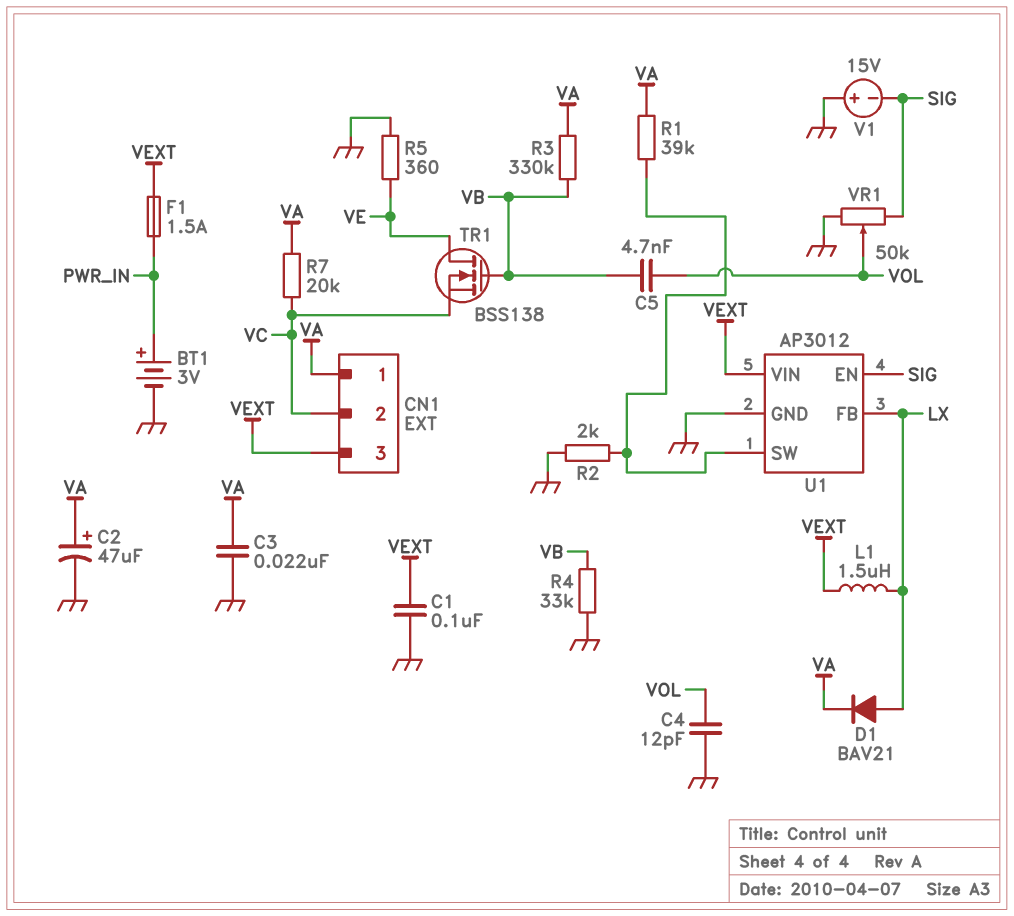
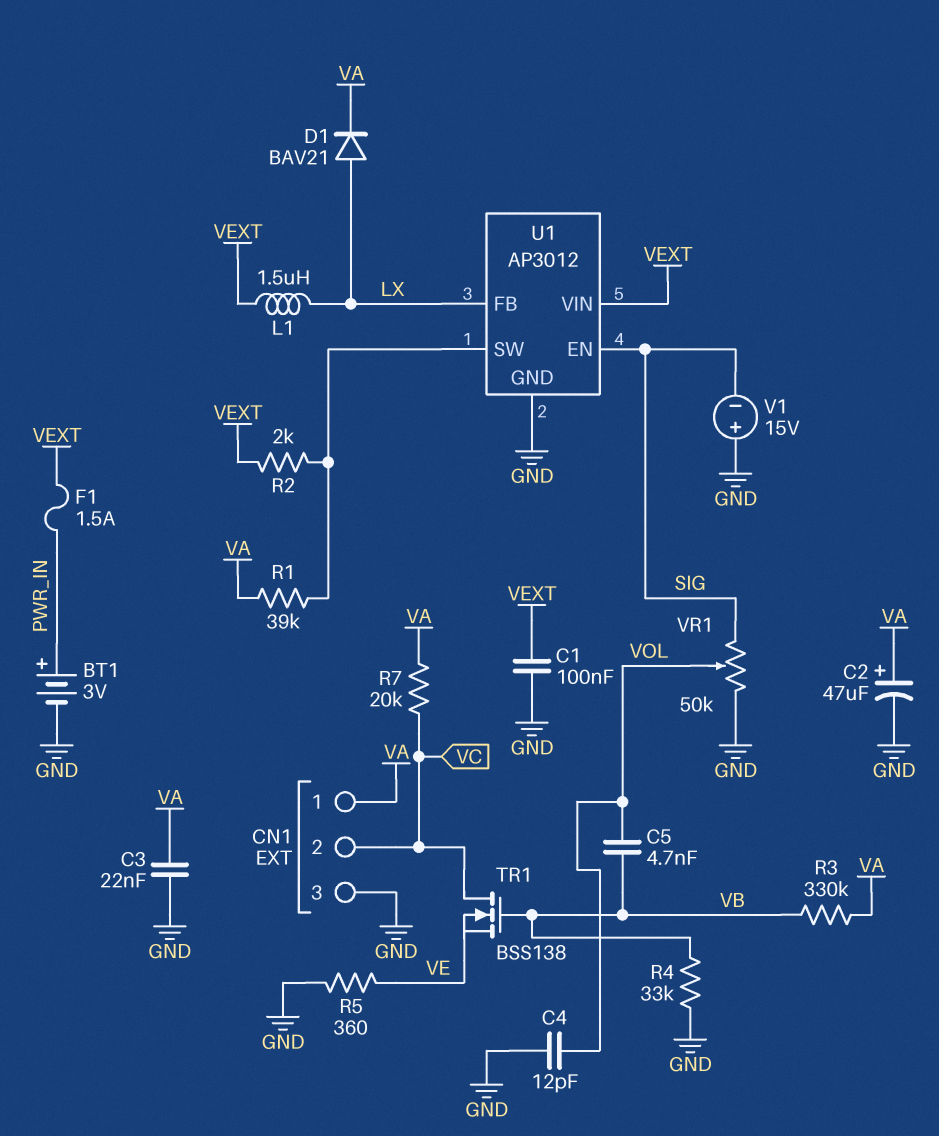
CN1 pin 3: VEXT -> GND
R2: 2k (GND, U1/SW) -> 2k (U1/SW, VEXT)
TR1: NMOS BSS138 (G VB, D VE, S VC) -> NMOS BSS138 (G VB, D VC, S VE)

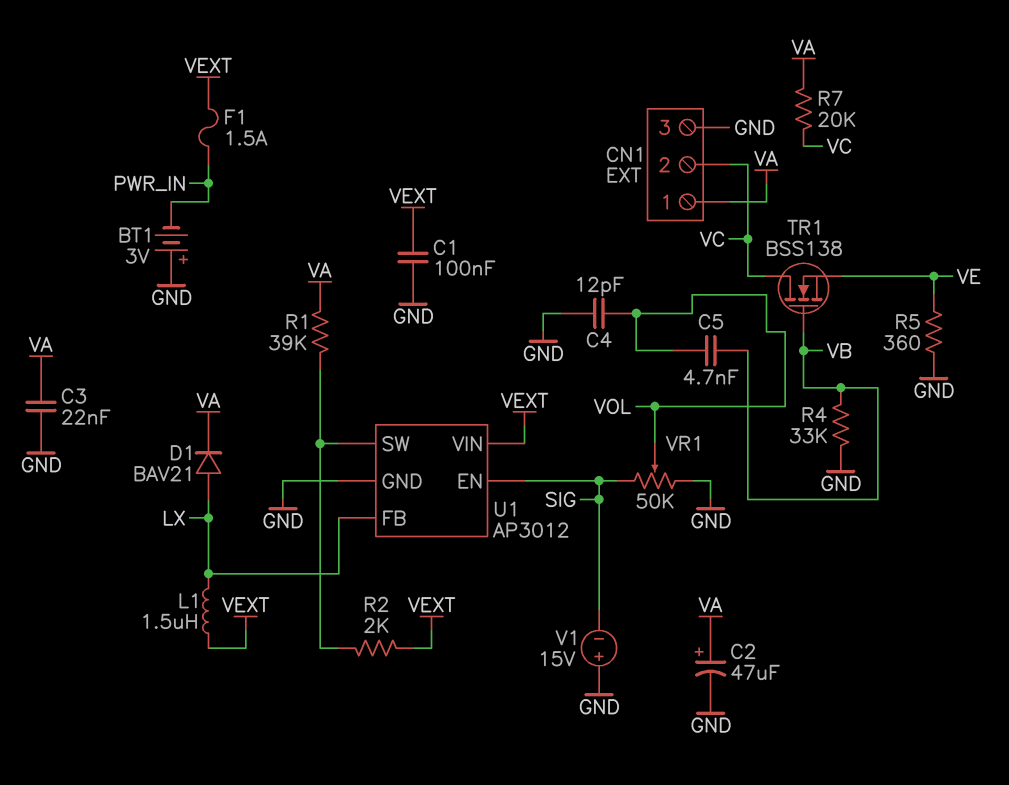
BT1: 3V (plus PWR_IN, minus GND) -> 3V (plus GND, minus PWR_IN)
R3: 330k (VA, VB) -> none

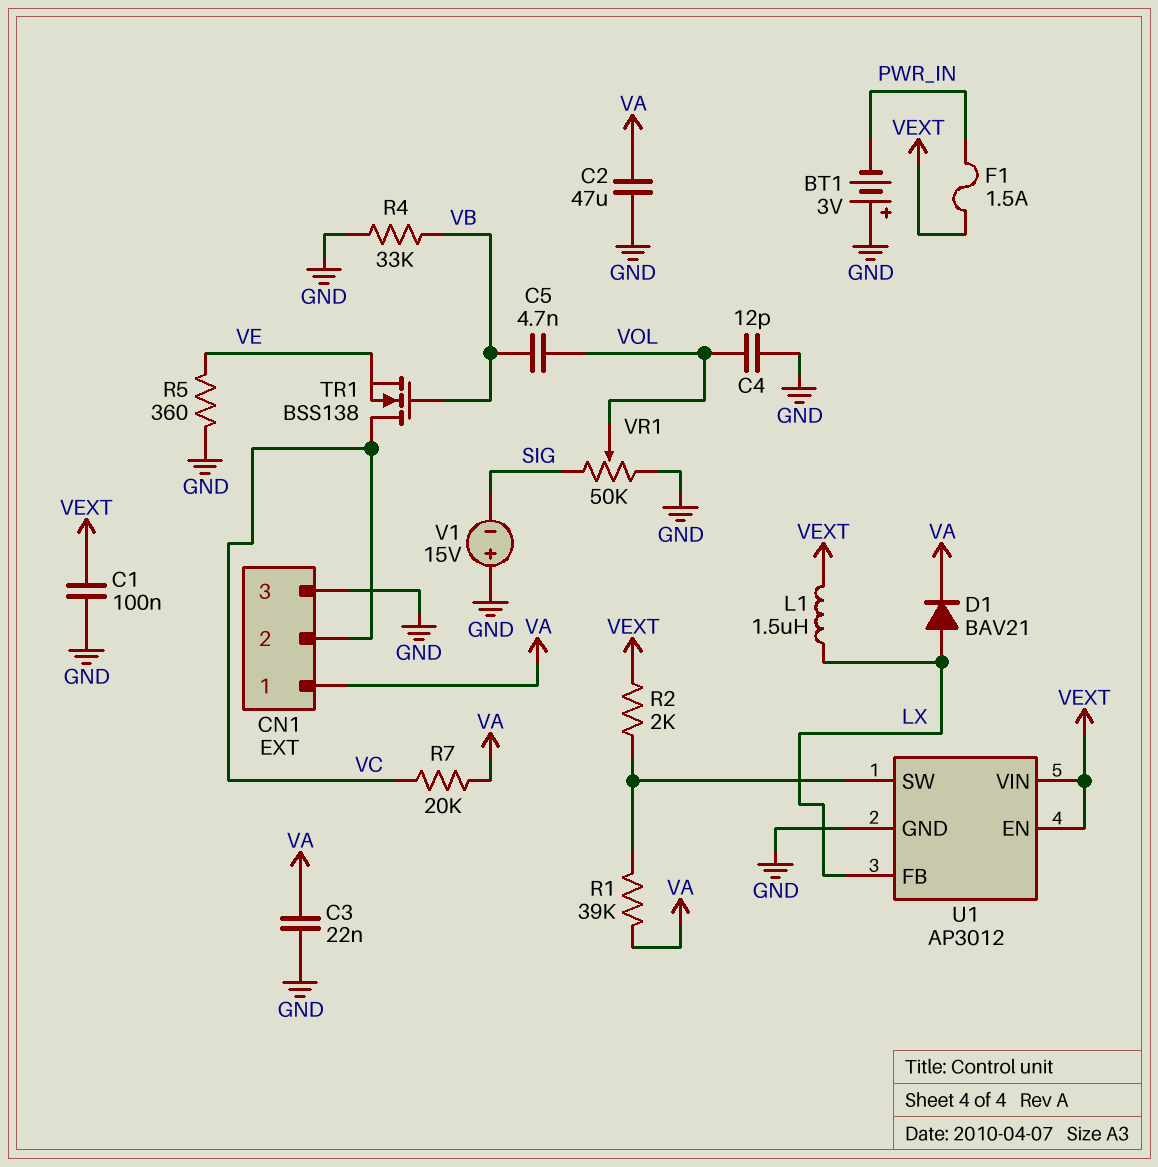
C2: 47uF (plus VA, minus GND) -> 47uF (GND, VA)
U1 pin EN: SIG -> VEXT

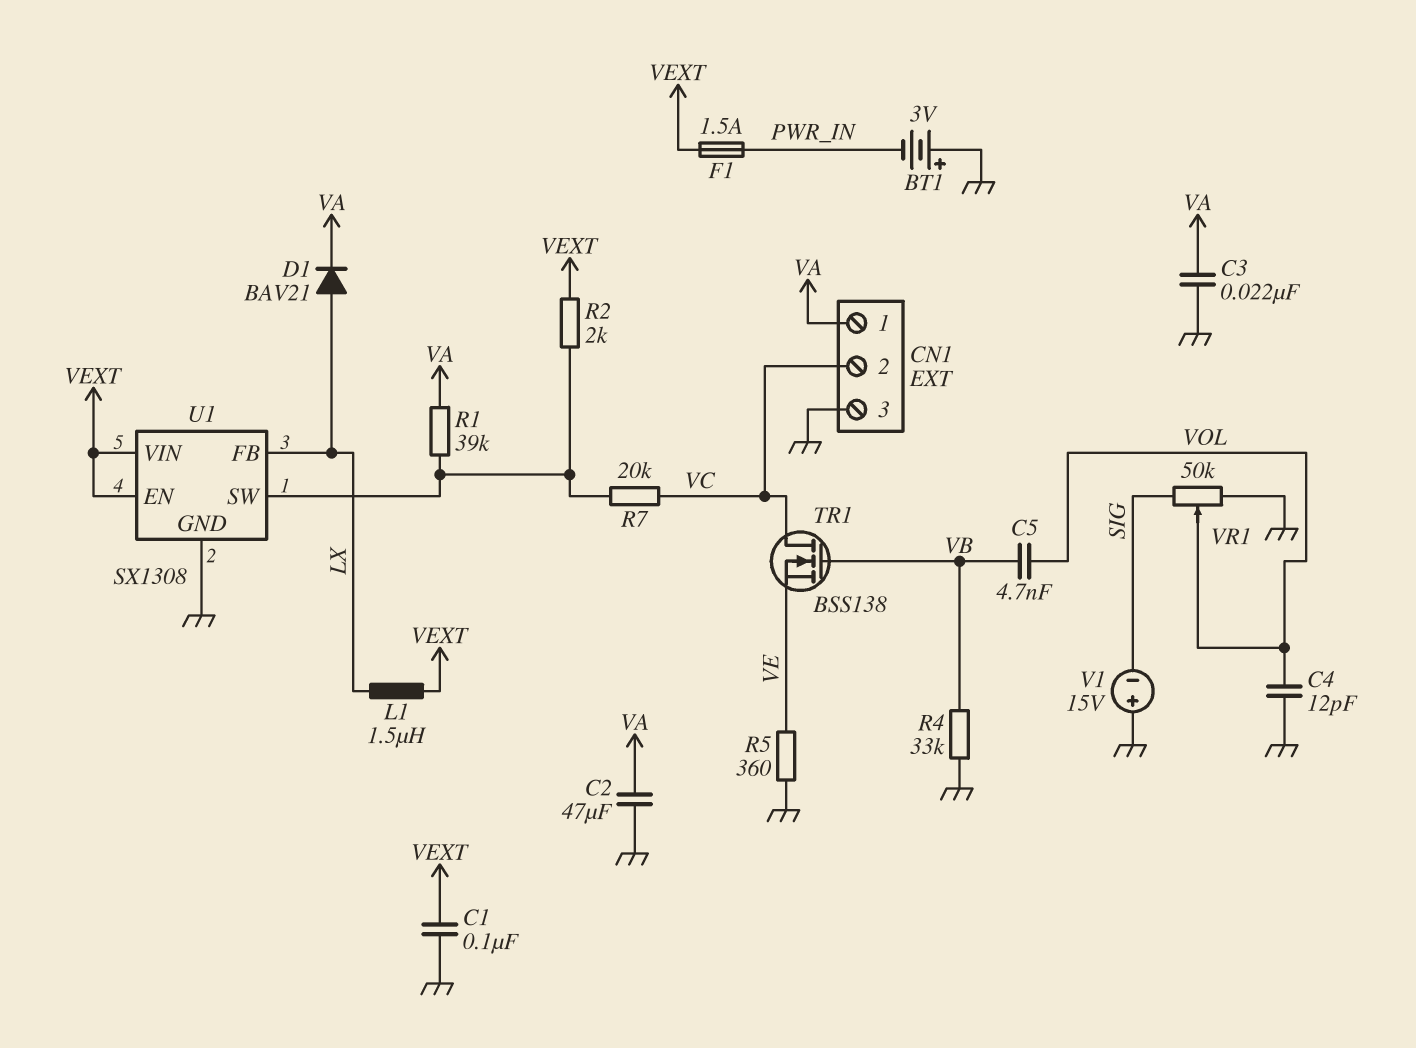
R7: 20k (VA, VC) -> 20k (U1/SW, VC)
U1: AP3012 -> SX1308

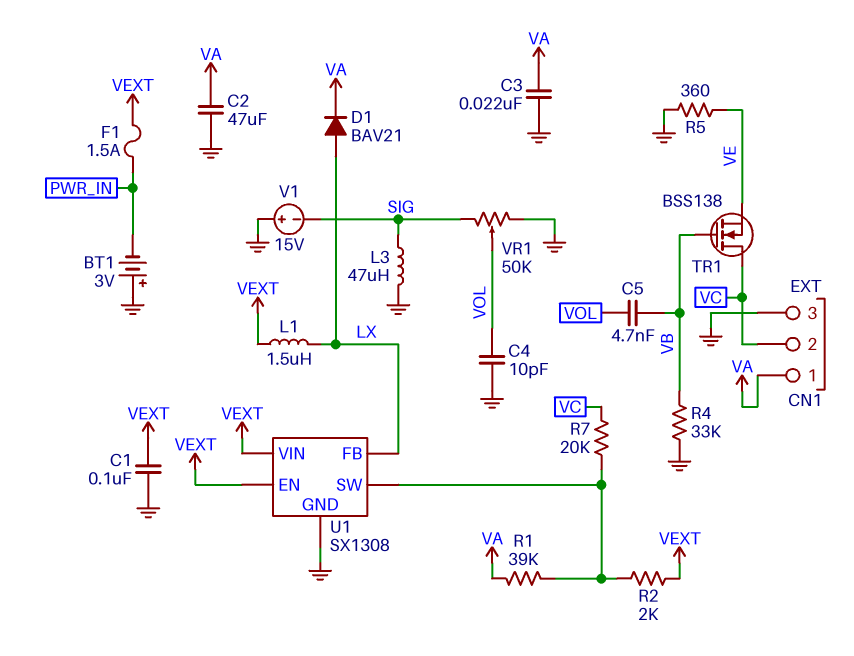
C4: 12pF (GND, VOL) -> 10pF (GND, VOL)
L3: none -> 47uH (GND, SIG)

